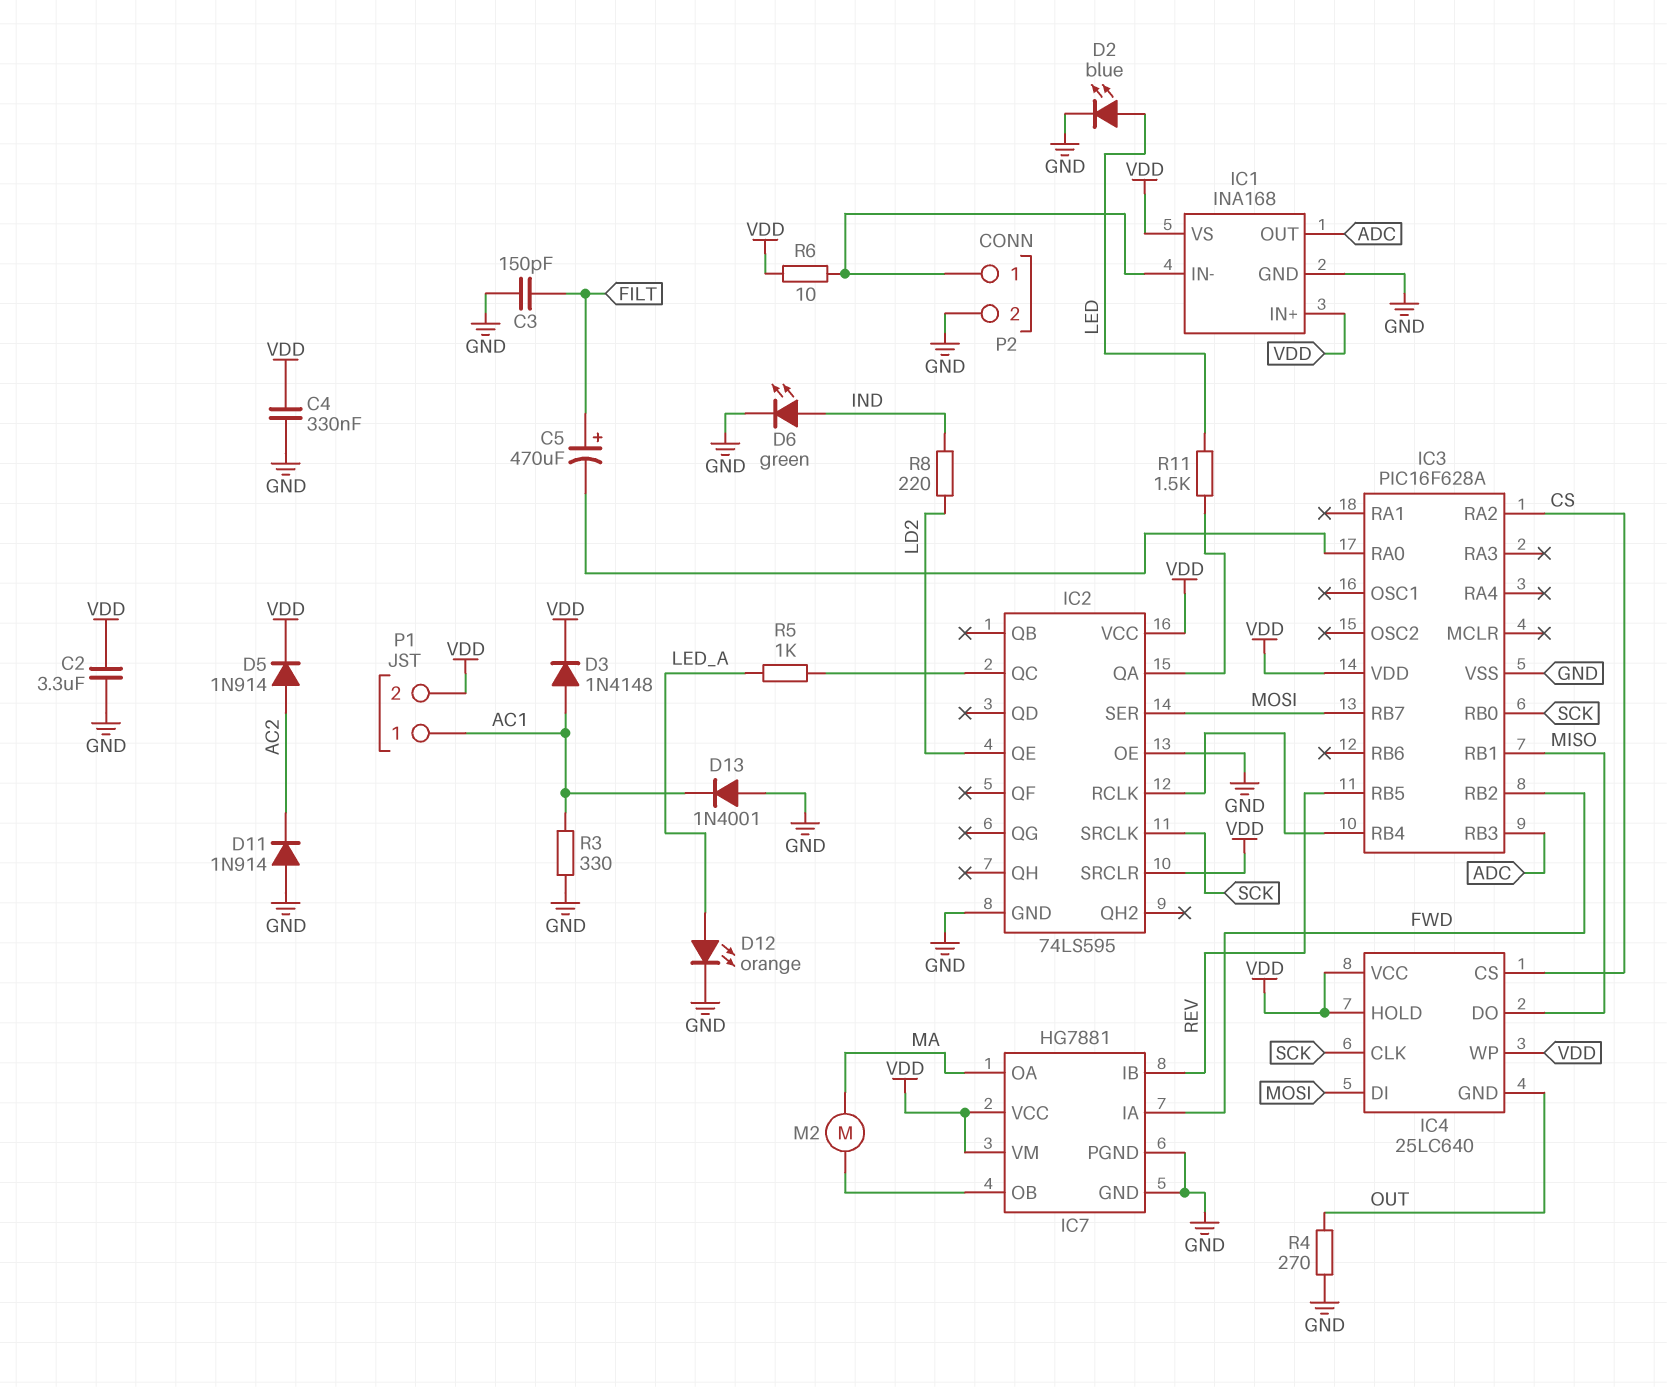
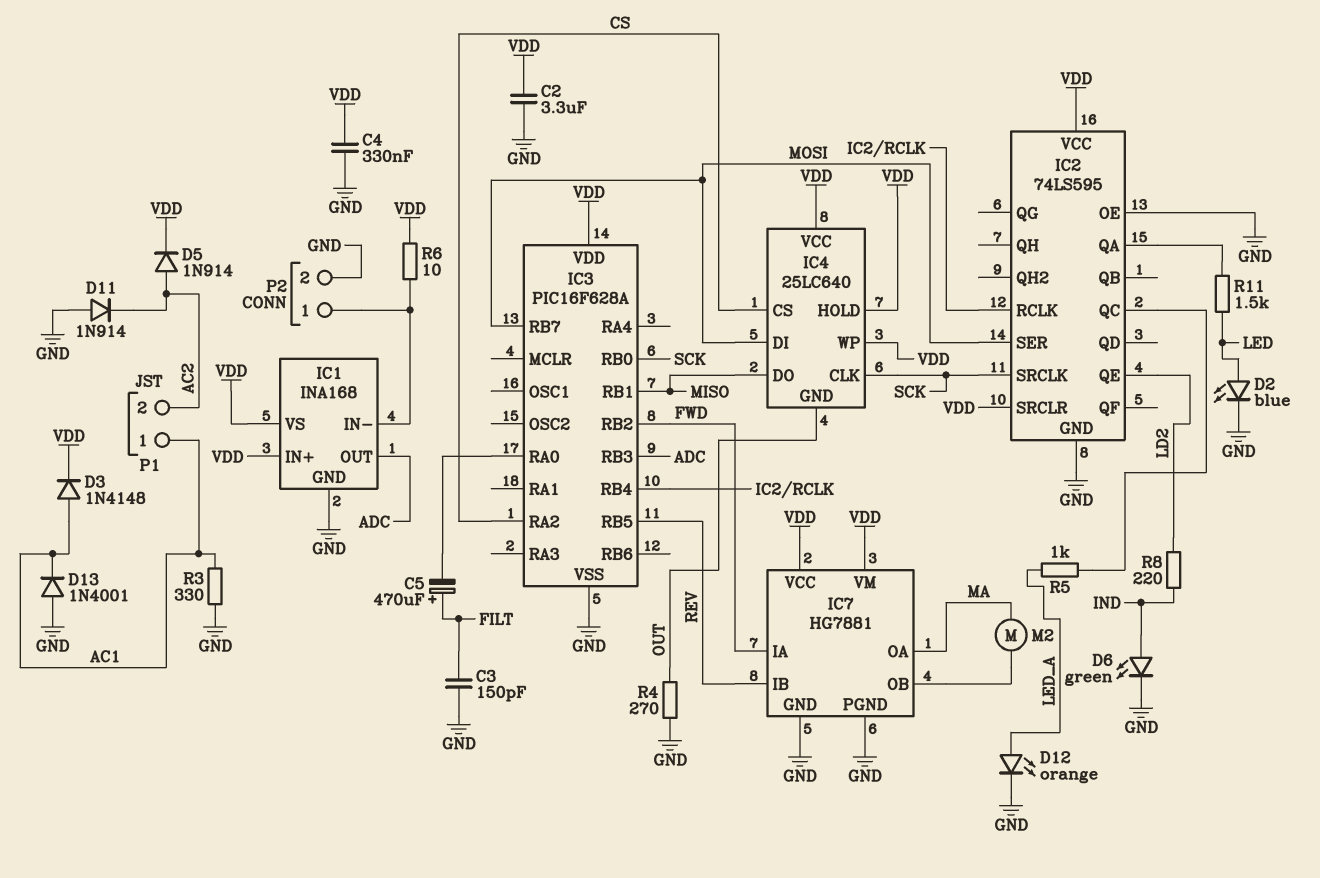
P1 pin 2: VDD -> AC2

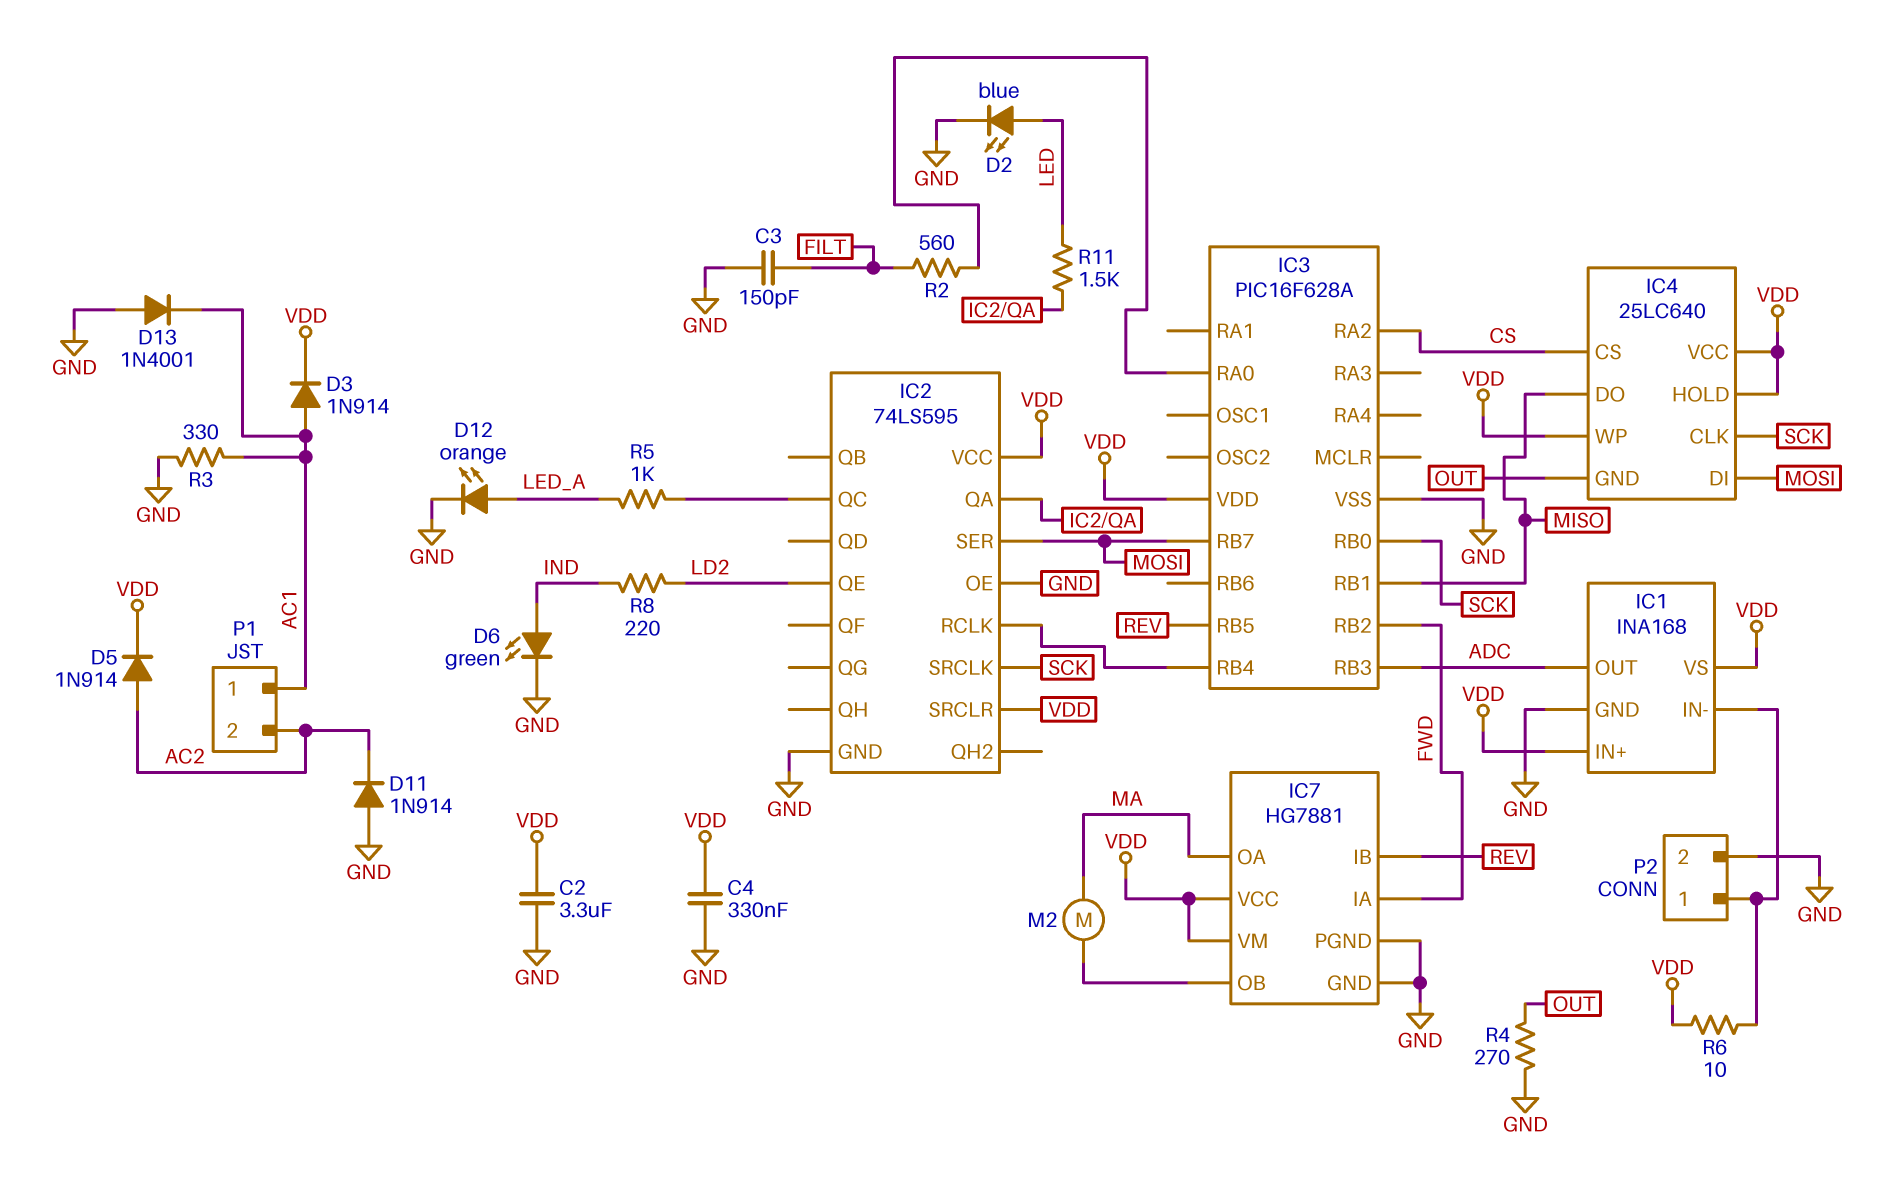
C5: 470uF (plus FILT, minus IC3/RA0) -> none
D3: diode 1N4148 (A AC1, K VDD) -> diode 1N914 (A AC1, K VDD)
R2: none -> 560 (FILT, IC3/RA0)

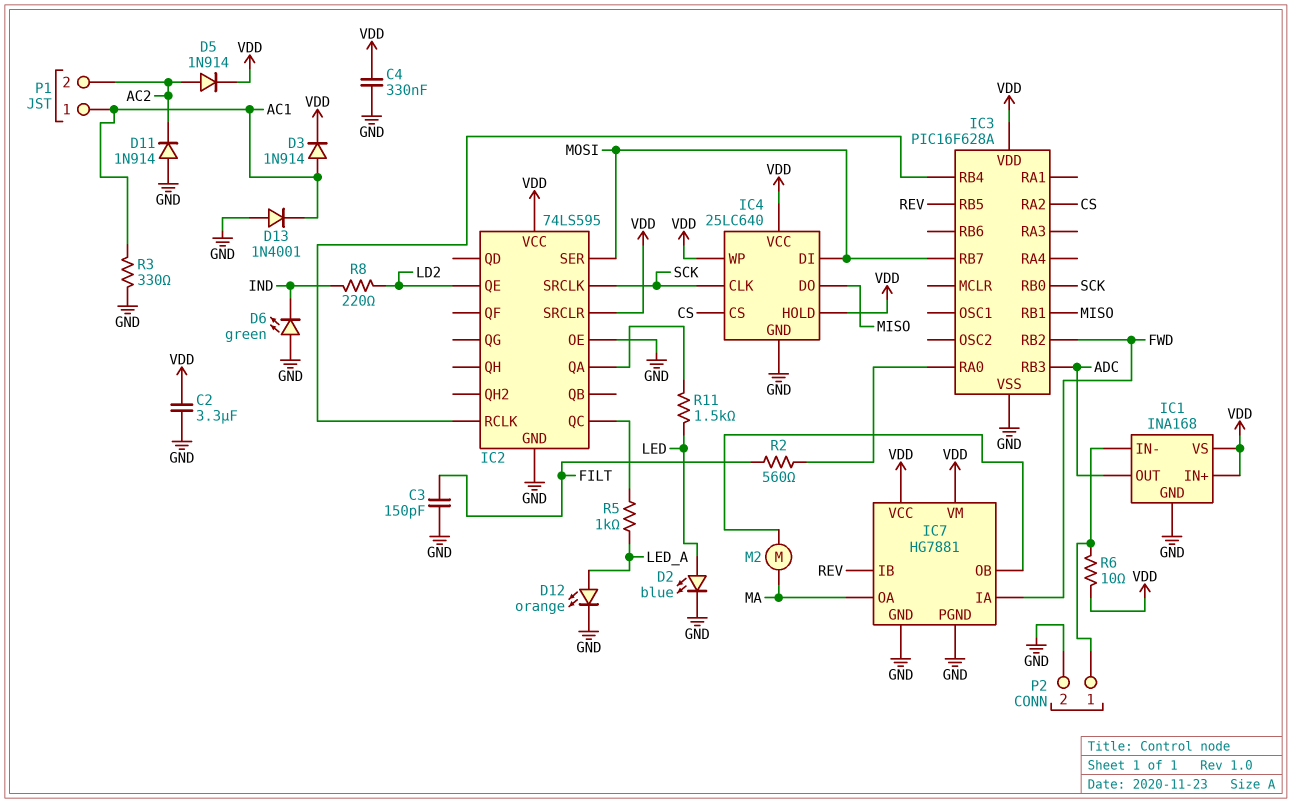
D6: LED green (A IND, K GND) -> LED green (A GND, K IND)
IC4 pin GND: OUT -> GND
R4: 270 (GND, OUT) -> none

